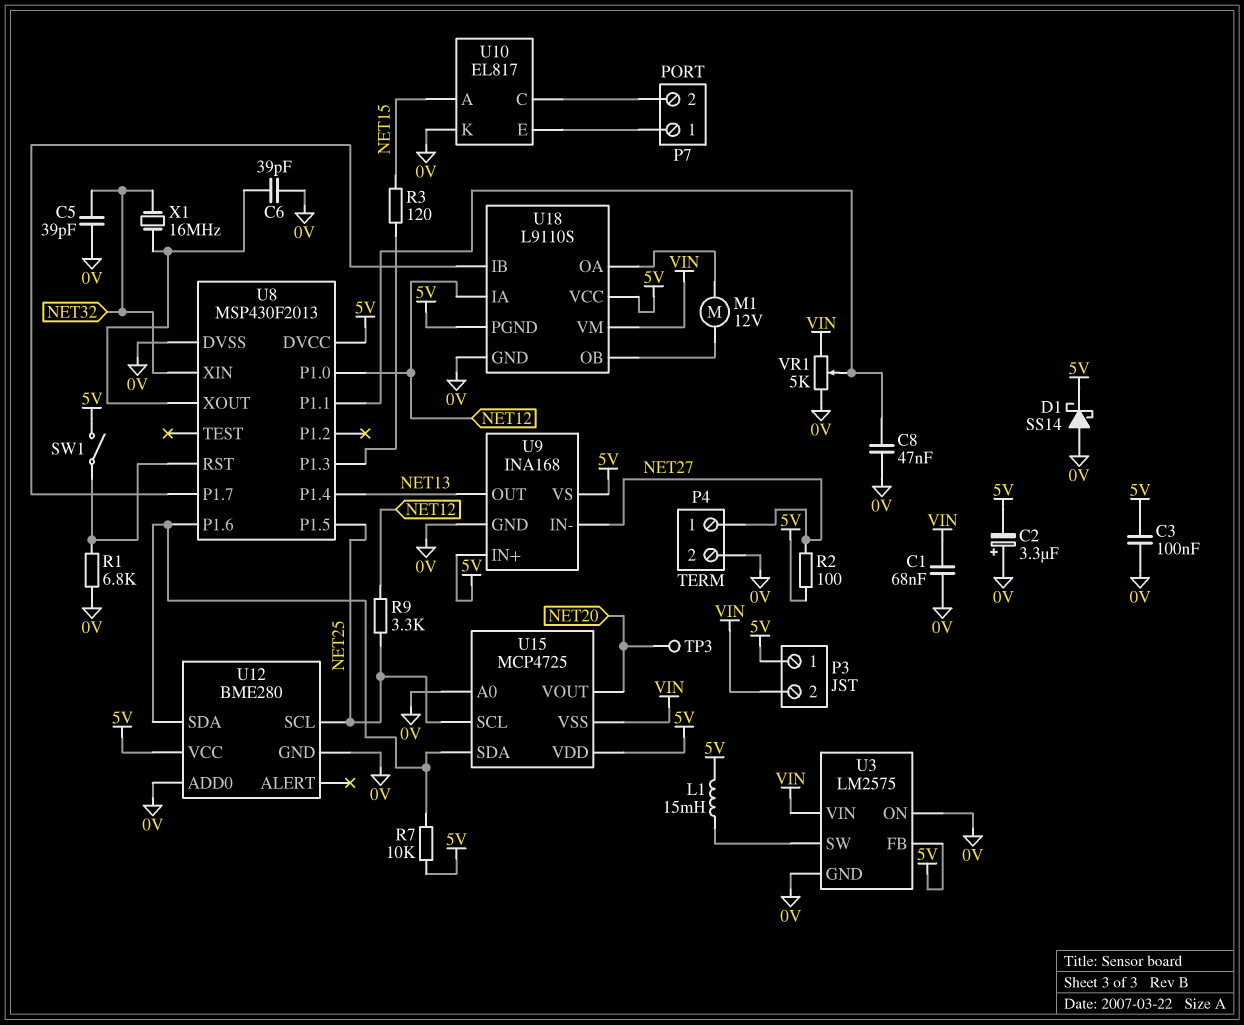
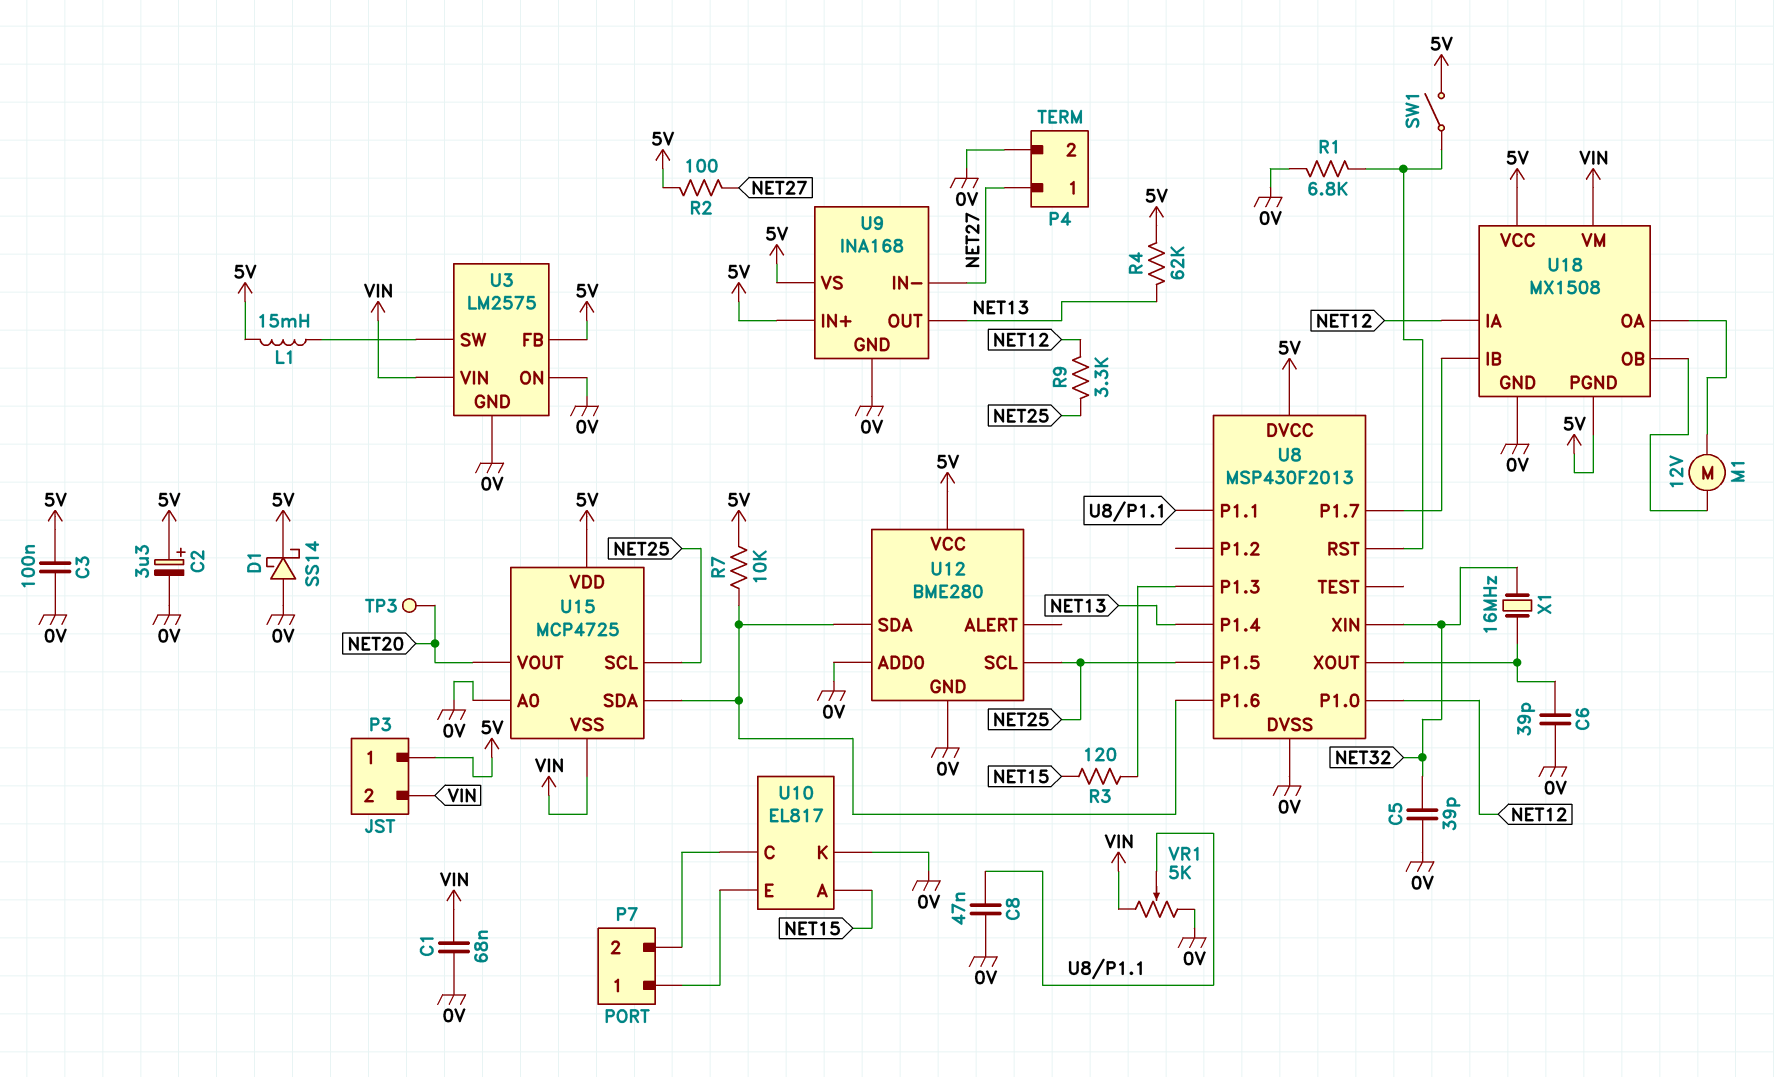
C2: 3.3uF (plus 0V, minus 5V) -> 3.3uF (plus 5V, minus 0V)
R4: none -> 62k (5V, NET13)
U18: L9110S -> MX1508

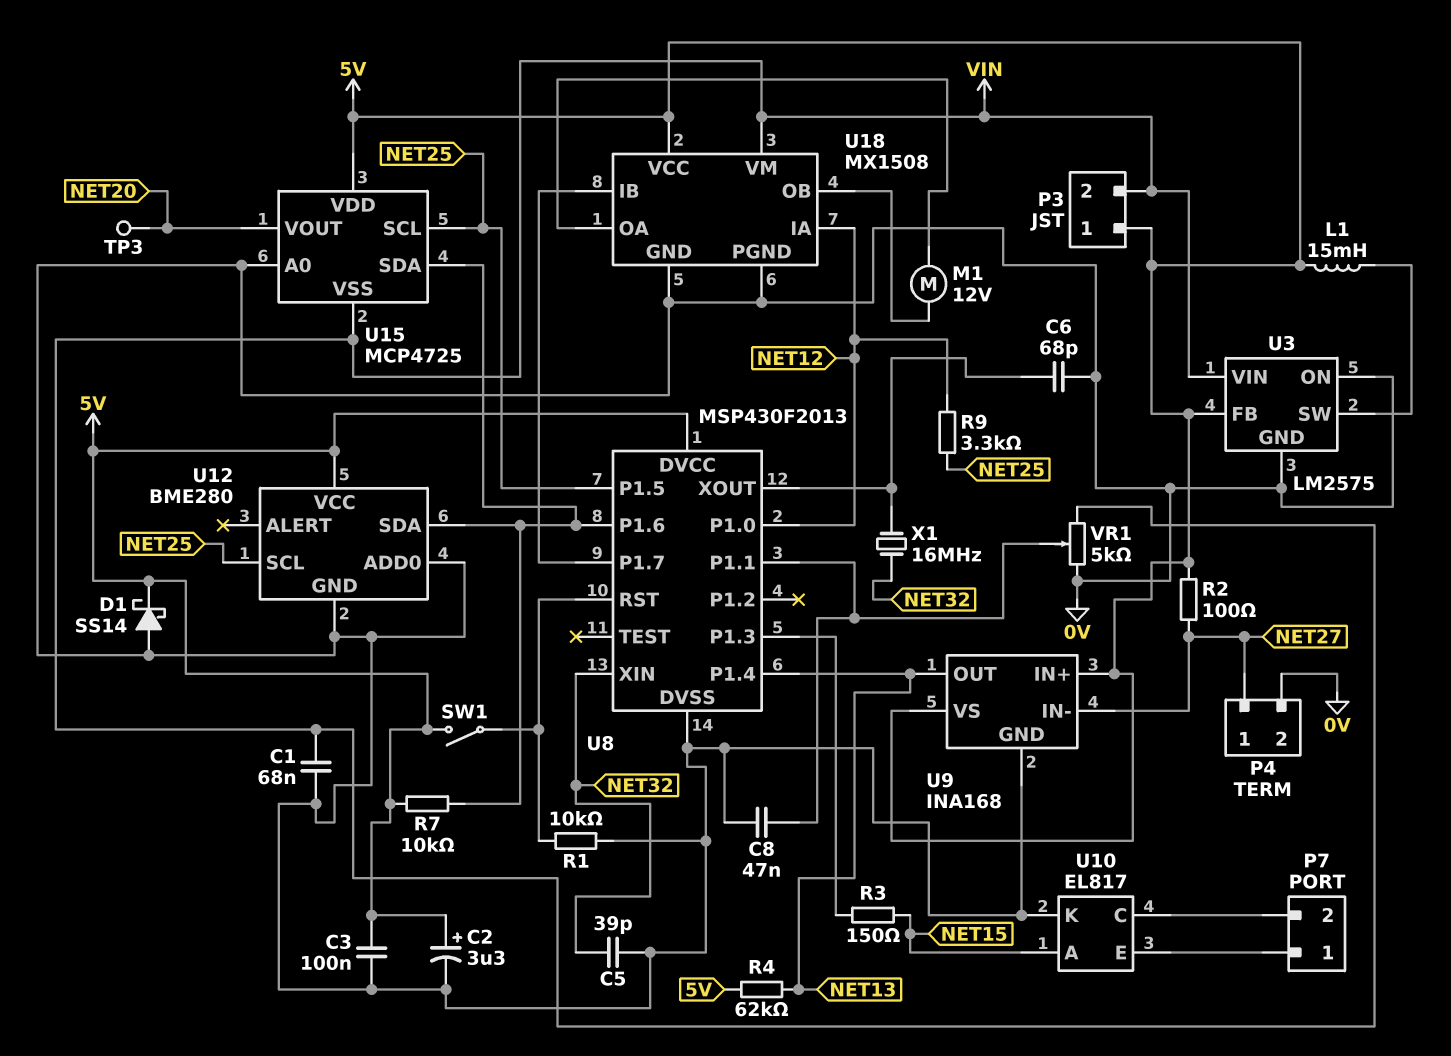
C6: 39pF (0V, U8/XOUT) -> 68pF (0V, U8/XOUT)
R1: 6.8k (0V, U8/RST) -> 10k (0V, U8/RST)
R3: 120 (NET15, U8/P1.3) -> 150 (NET15, U8/P1.3)
U18 pin PGND: 5V -> 0V

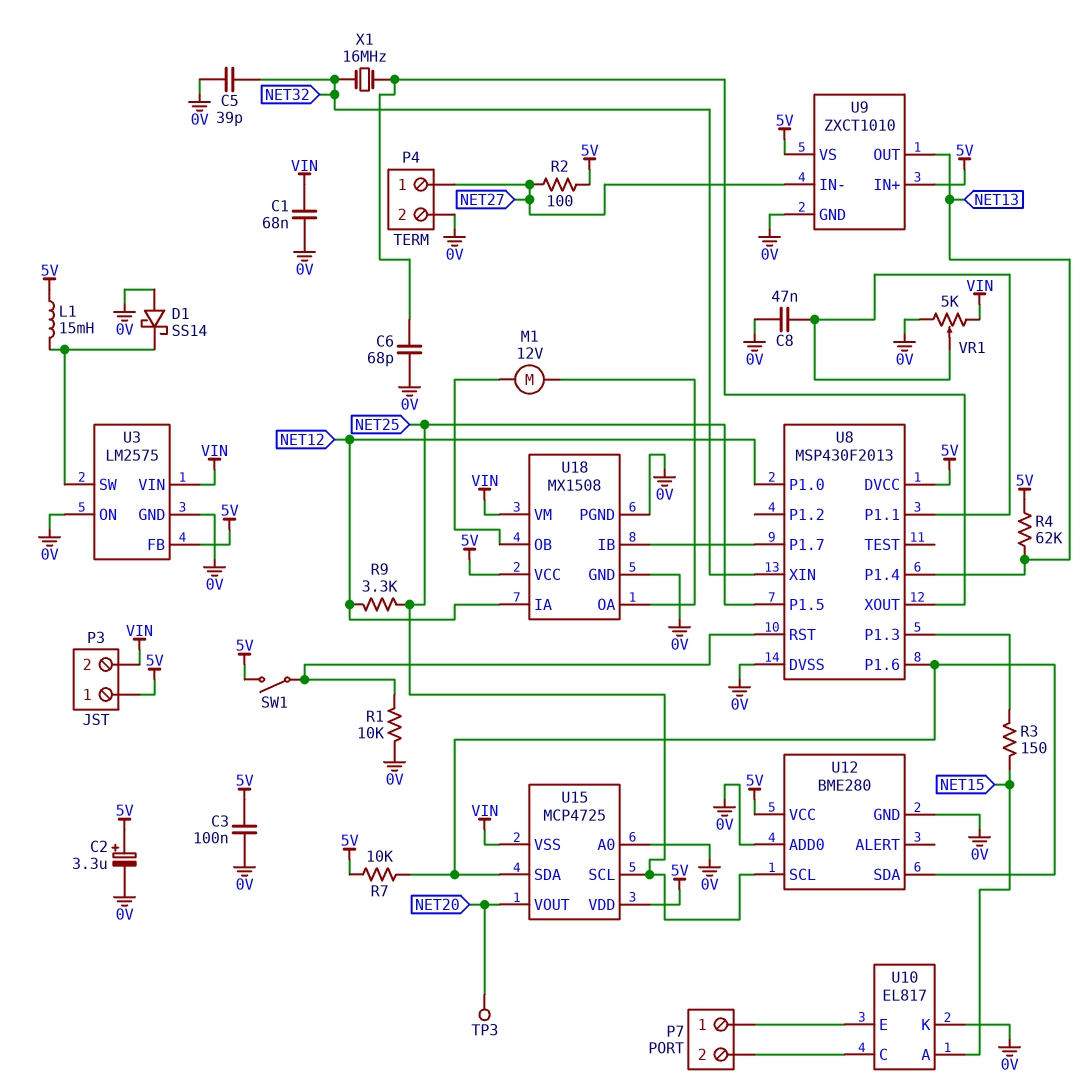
D1: schottky SS14 (A 0V, K 5V) -> schottky SS14 (A 0V, K U3/SW)
U9: INA168 -> ZXCT1010

